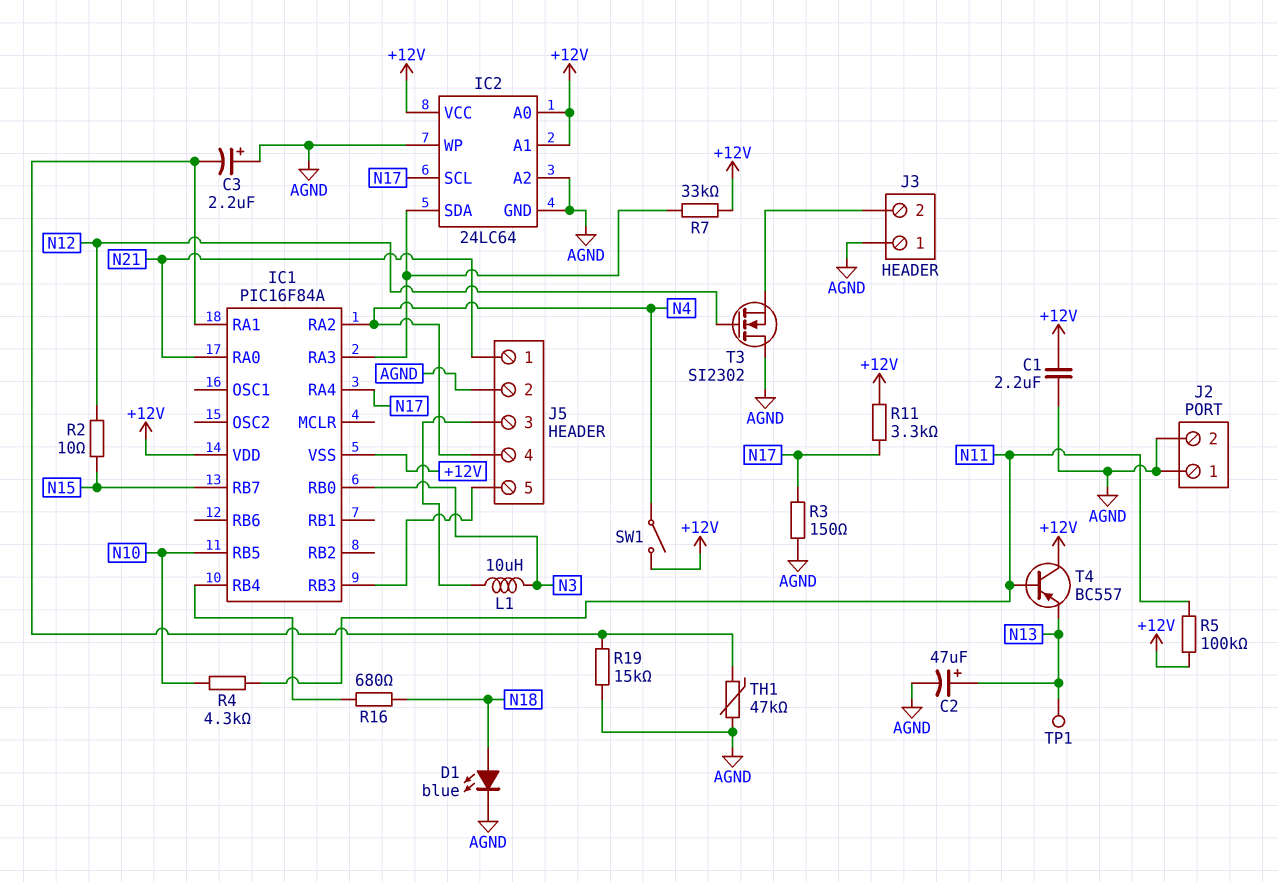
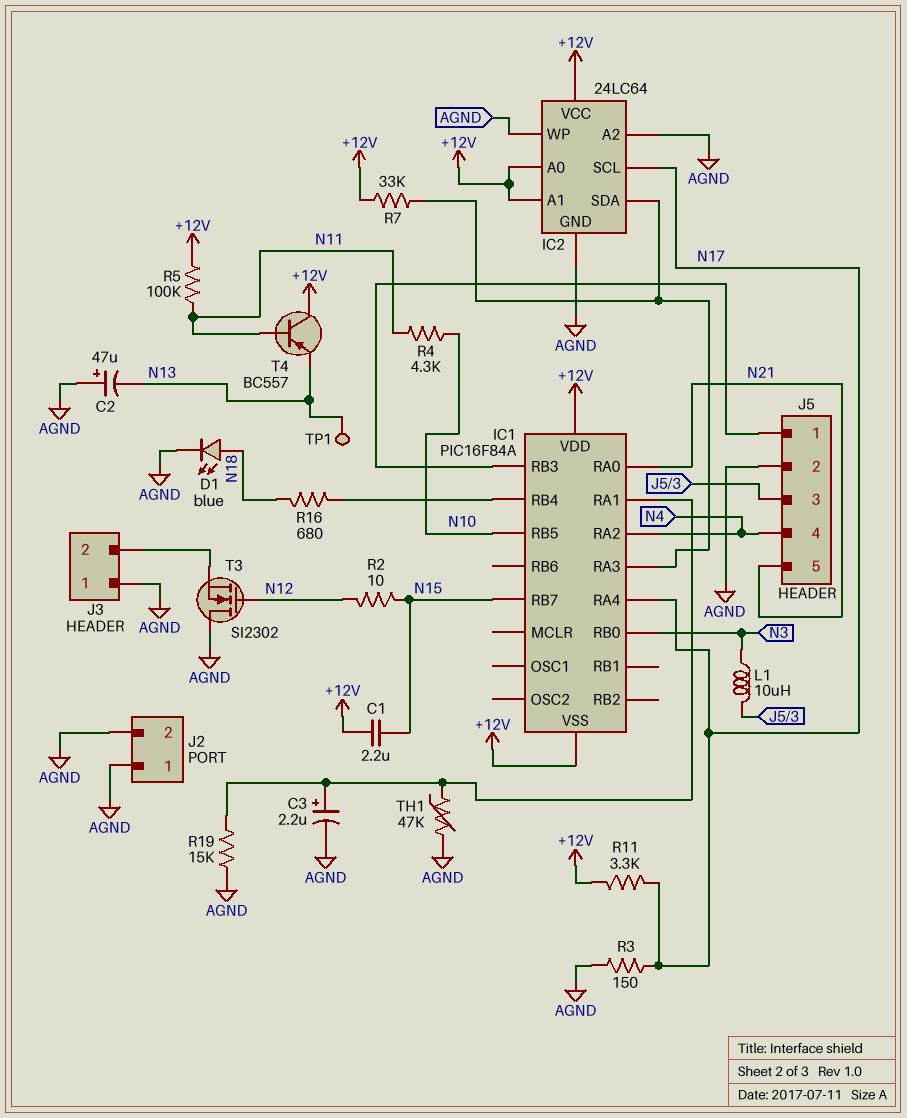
C1: 2.2uF (+12V, AGND) -> 2.2uF (+12V, N15)
C2: 47uF (plus N13, minus AGND) -> 47uF (plus AGND, minus N13)
C3: 2.2uF (plus AGND, minus IC1/RA1) -> 2.2uF (plus IC1/RA1, minus AGND)
J5 pin 1: N21 -> IC1/RB3
J5 pin 5: IC1/RB3 -> N21
SW1: switch (+12V, N4) -> none

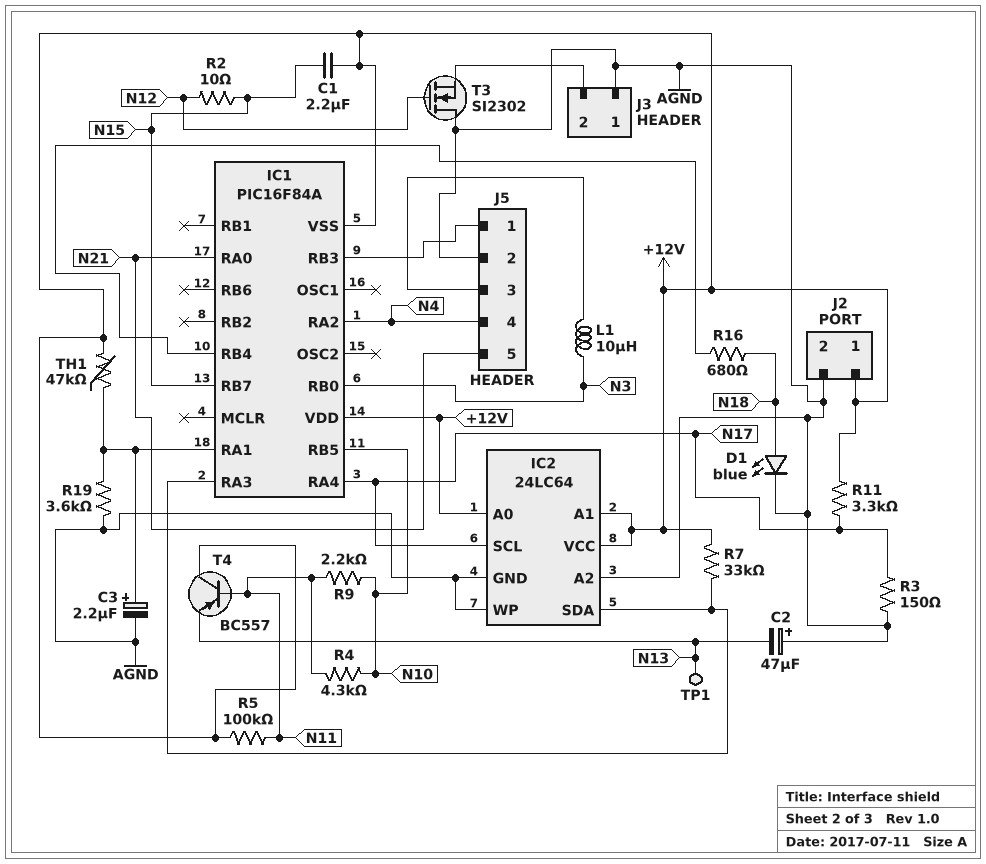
J2 pin 1: AGND -> +12V
R9: none -> 2.2k (N10, N11)
R19: 15k (AGND, IC1/RA1) -> 3.6k (AGND, IC1/RA1)
TH1: 47k (AGND, IC1/RA1) -> 47k (+12V, IC1/RA1)

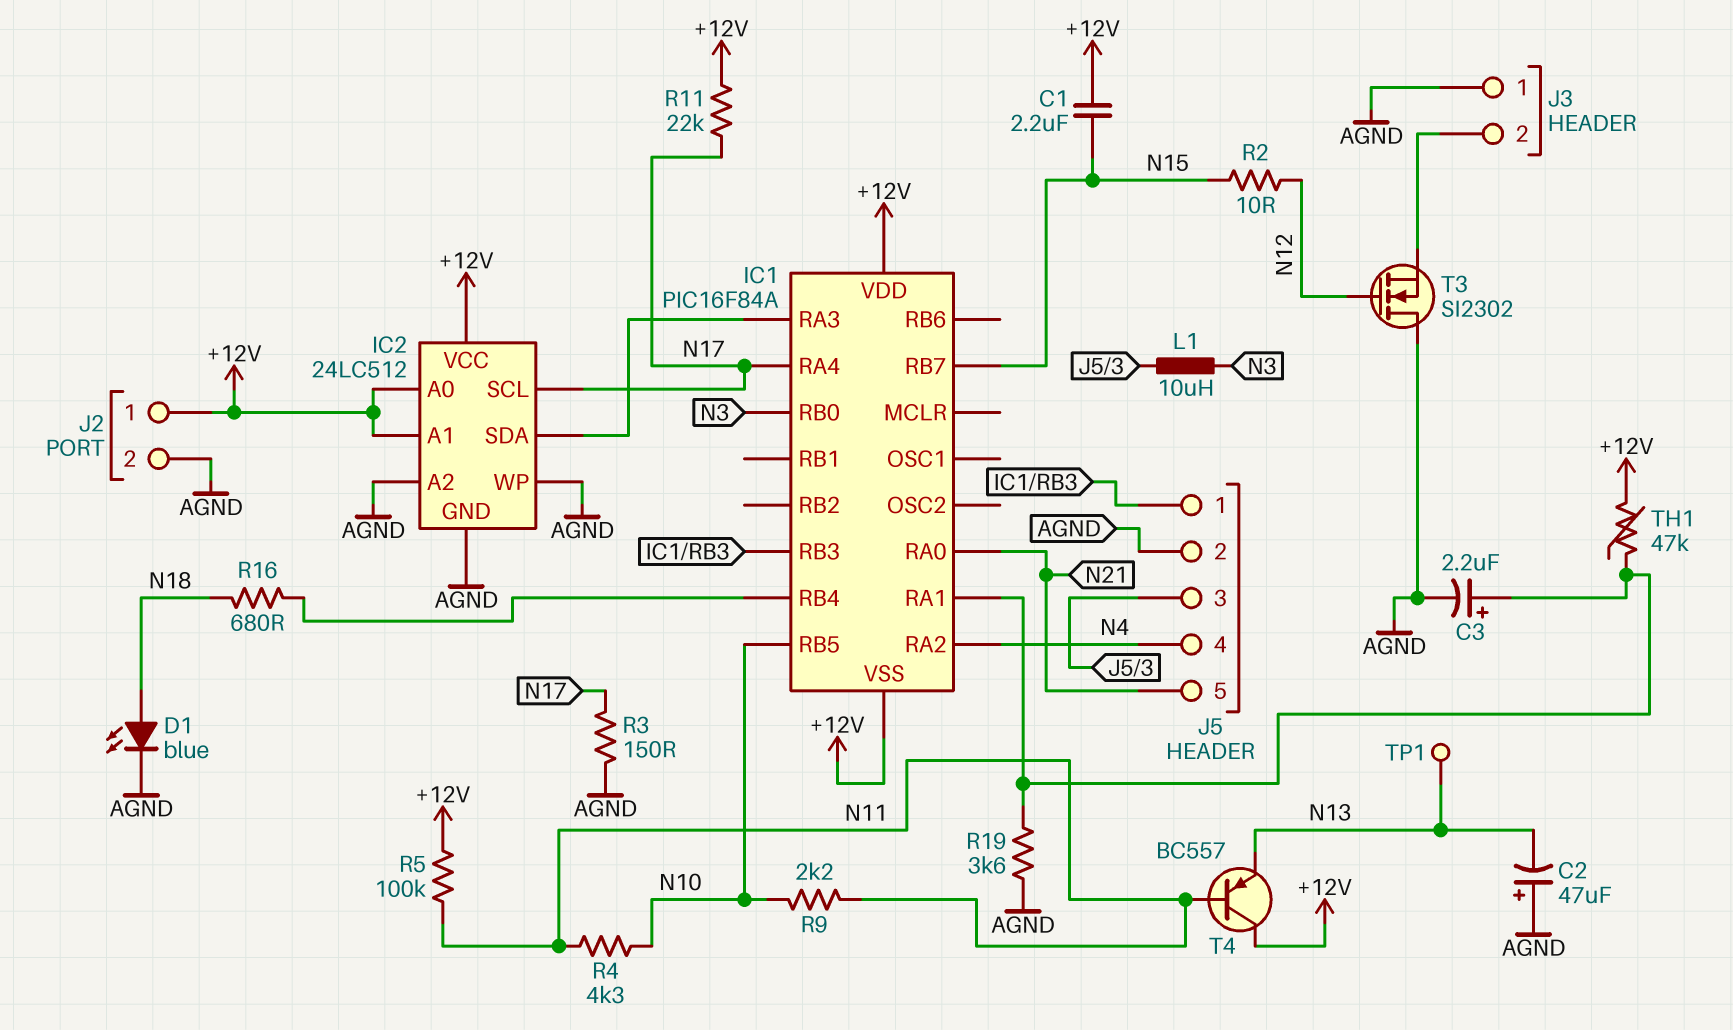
IC2: 24LC64 -> 24LC512
R7: 33k (+12V, IC1/RA3) -> none
R11: 3.3k (+12V, N17) -> 22k (+12V, N17)

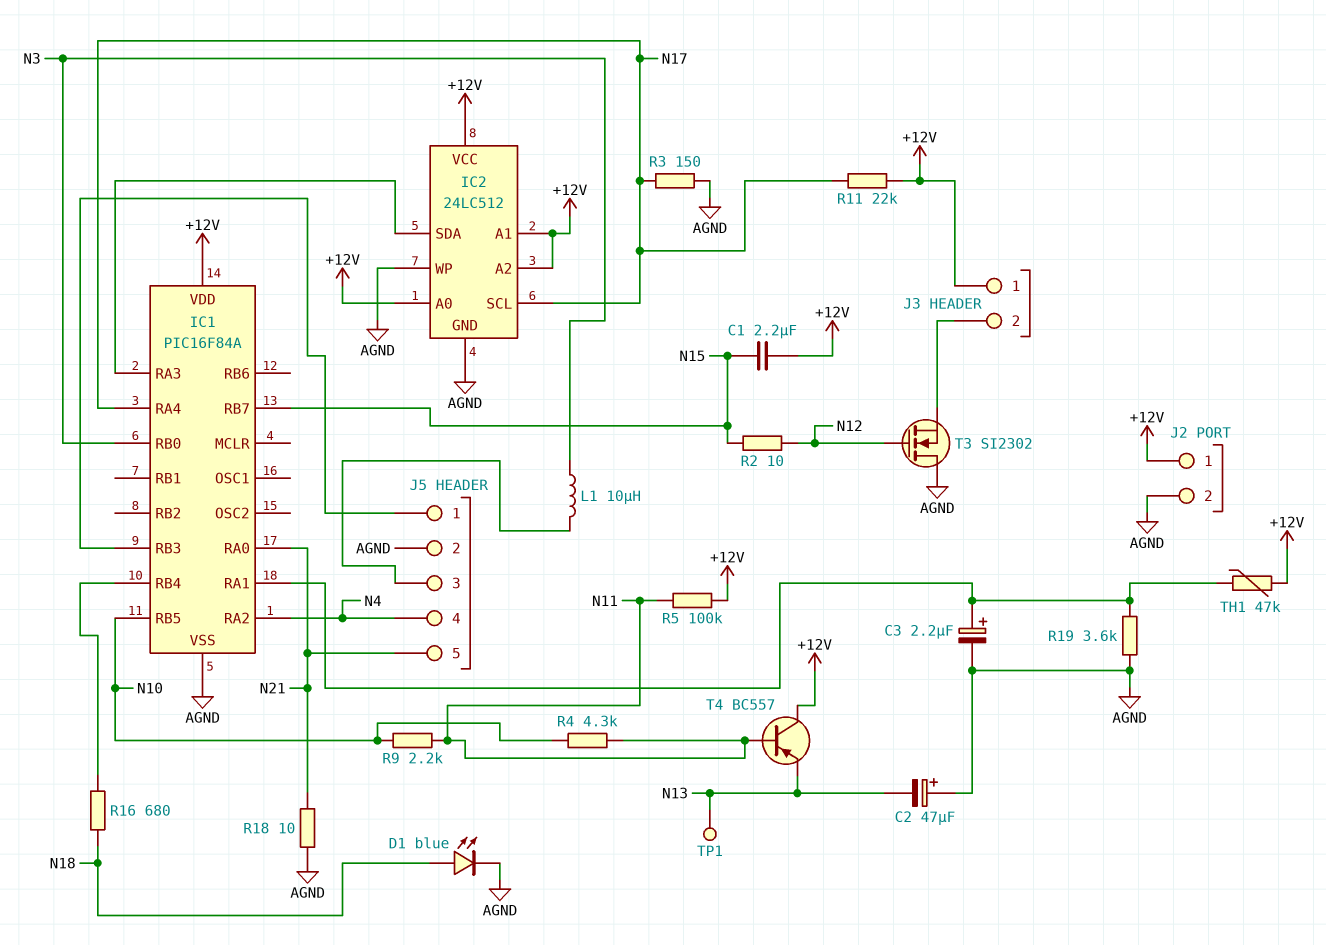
IC1 pin VSS: +12V -> AGND
IC2 pin A2: AGND -> +12V
J3 pin 1: AGND -> +12V
R18: none -> 10 (AGND, N21)

